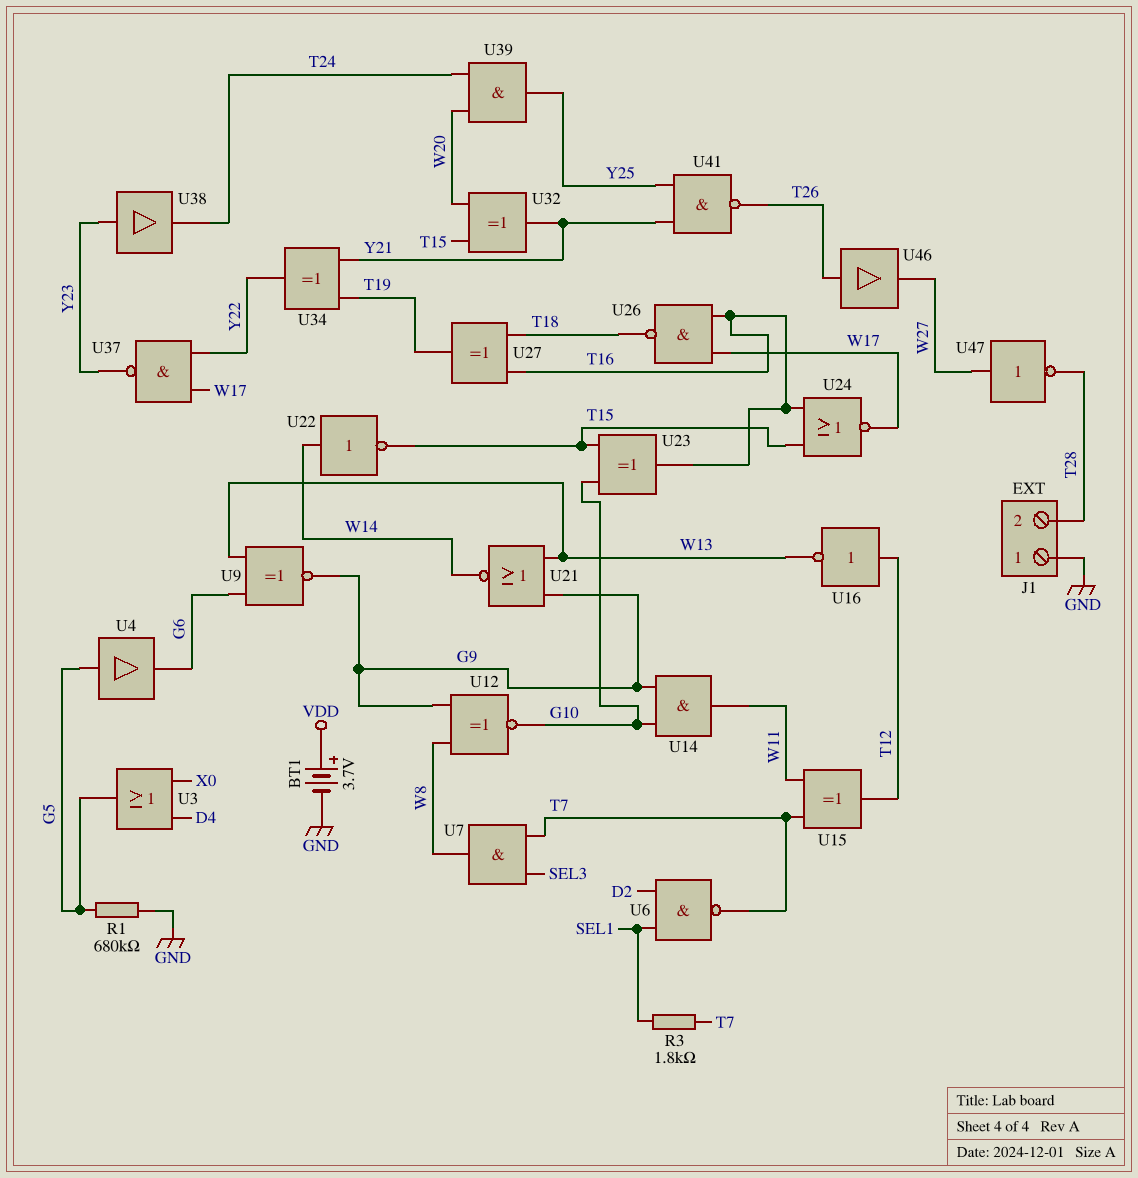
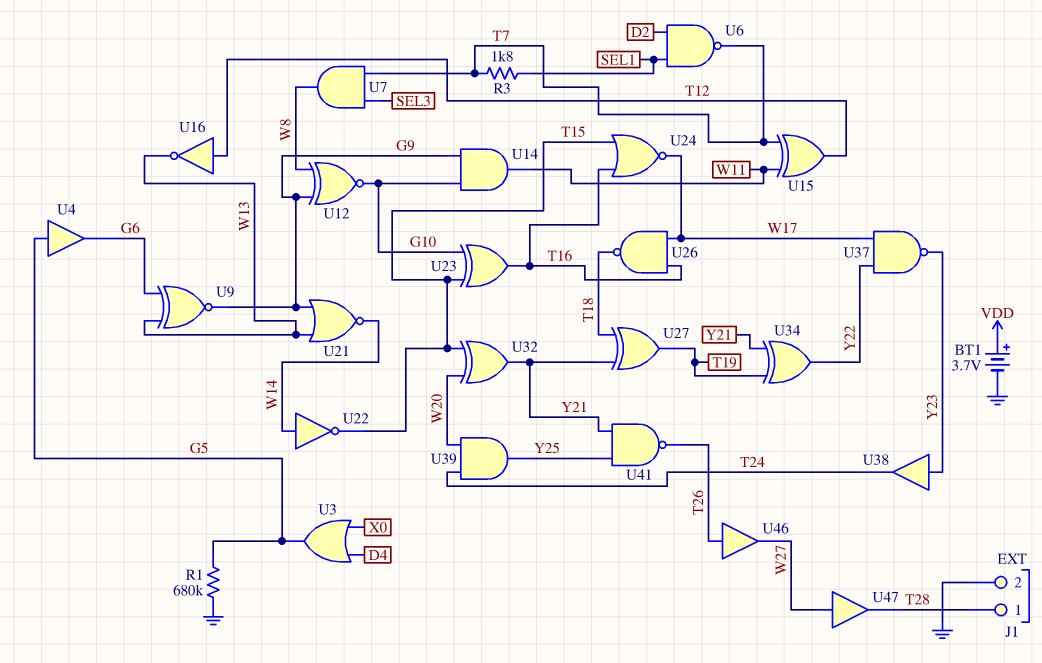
J1 pin 1: GND -> T28
J1 pin 2: T28 -> GND
U27: XOR (in T16, in T18, out T19) -> XOR (in T18, in Y21, out T19)
U47: NOT (in W27, out T28) -> buffer (in W27, out T28)

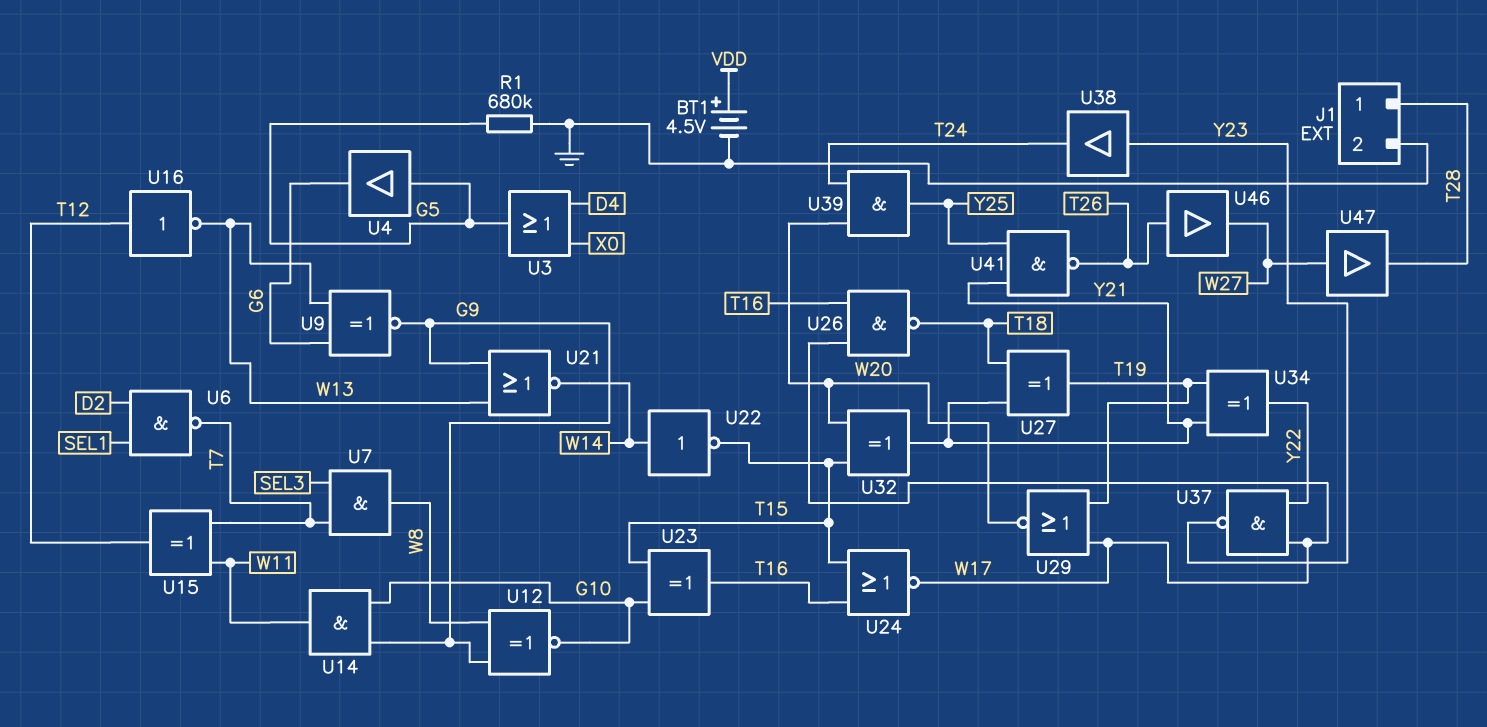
BT1: 3.7V (plus VDD, minus GND) -> 4.5V (plus VDD, minus GND)
R3: 1.8k (SEL1, T7) -> none
U29: none -> NOR (in T19, in W17, out W20)

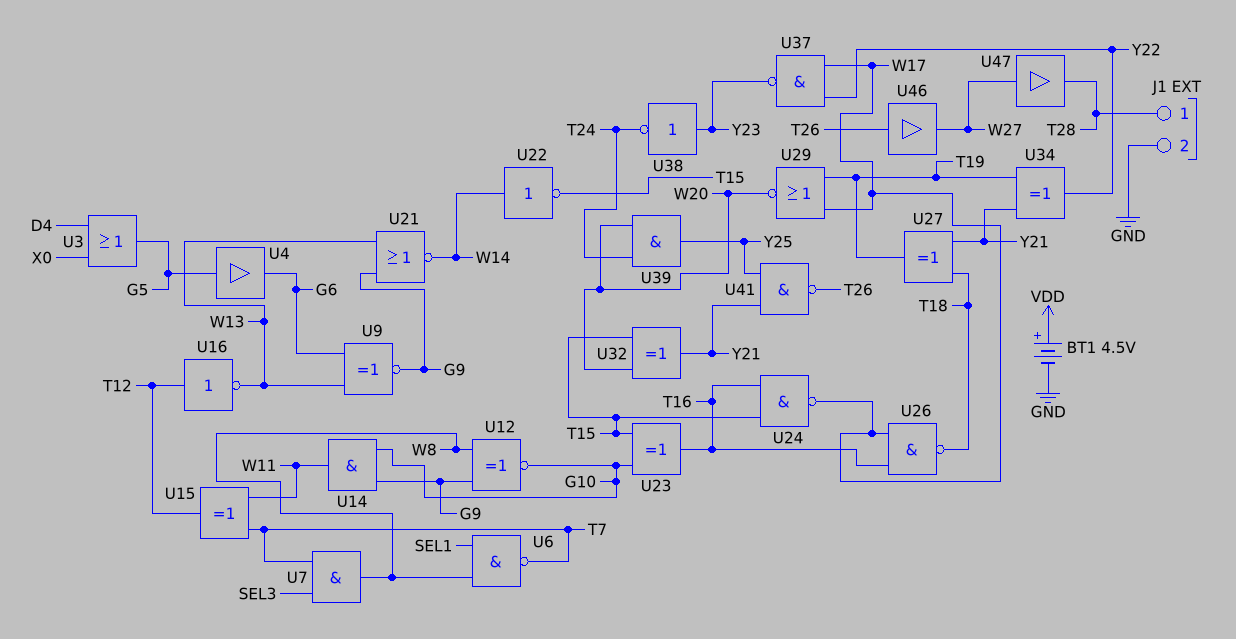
R1: 680k (G5, GND) -> none
U6: NAND (in D2, in SEL1, out T7) -> NAND (in SEL1, in W8, out T7)
U24: NOR (in T15, in T16, out W17) -> NAND (in T15, in T16, out W17)
U38: buffer (in Y23, out T24) -> NOT (in Y23, out T24)

